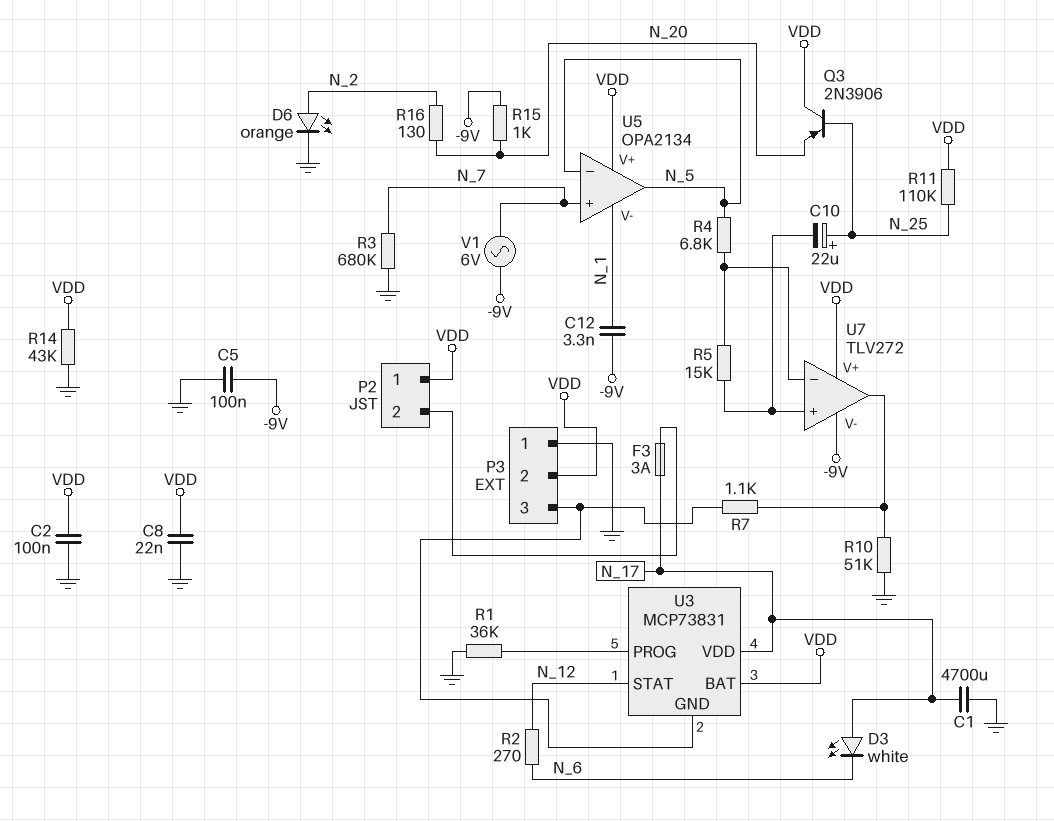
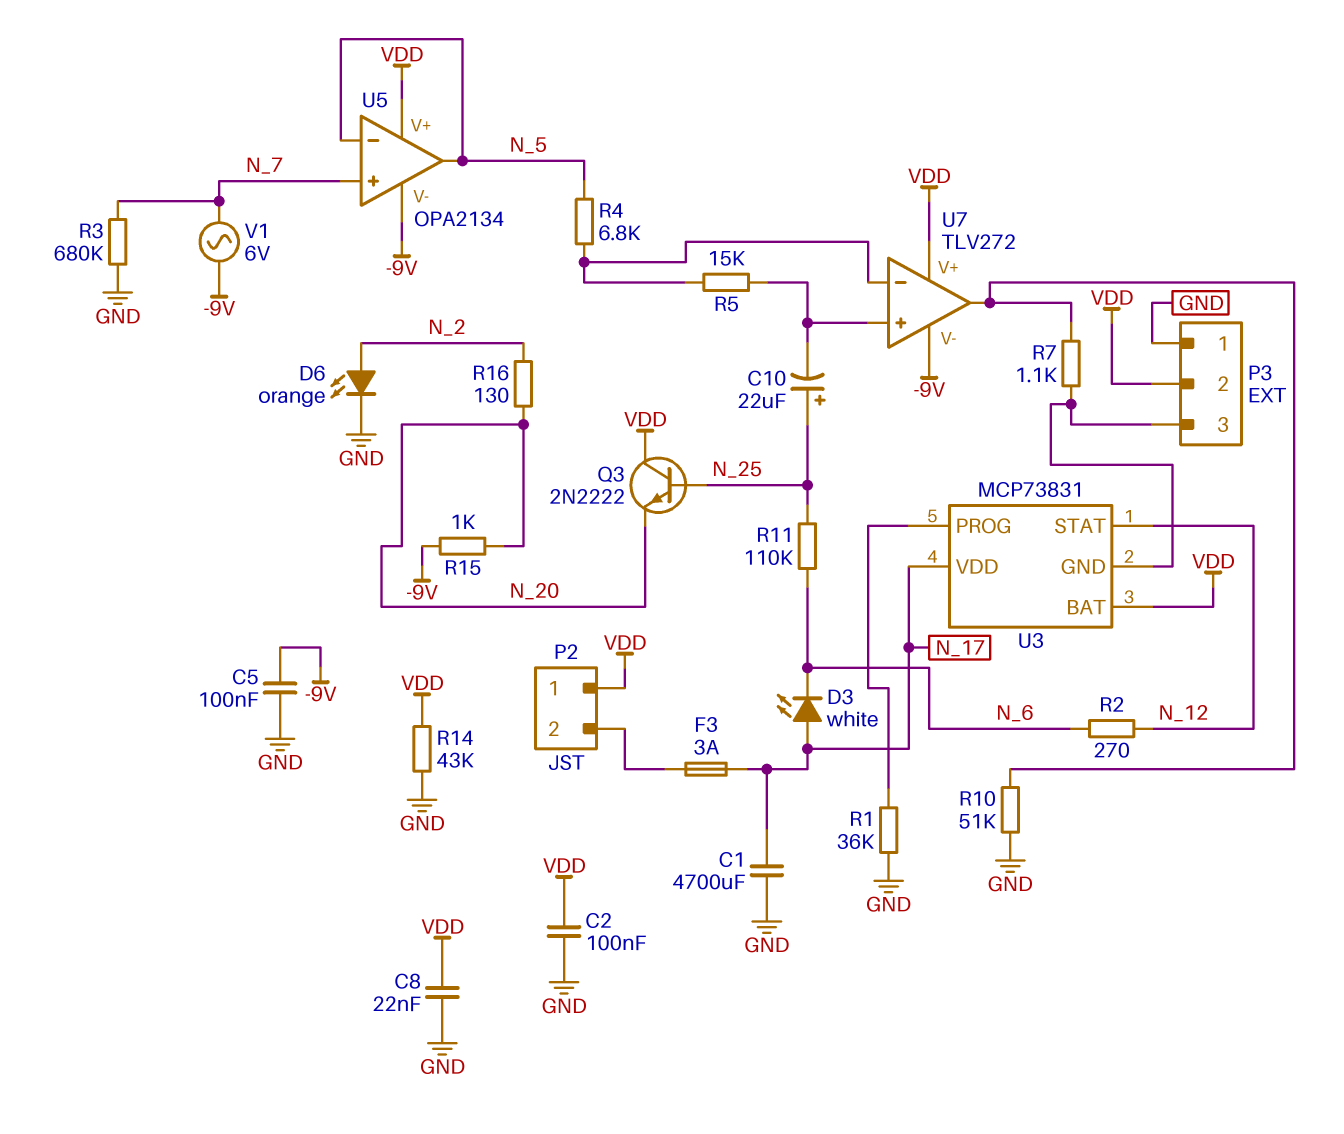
C12: 3.3nF (-9V, N_1) -> none
Q3: PNP 2N3906 (B N_25, C VDD, E N_20) -> NPN 2N2222 (B N_25, C VDD, E N_20)
R11: 110k (N_25, VDD) -> 110k (N_6, N_25)
U5 pin V-: N_1 -> -9V

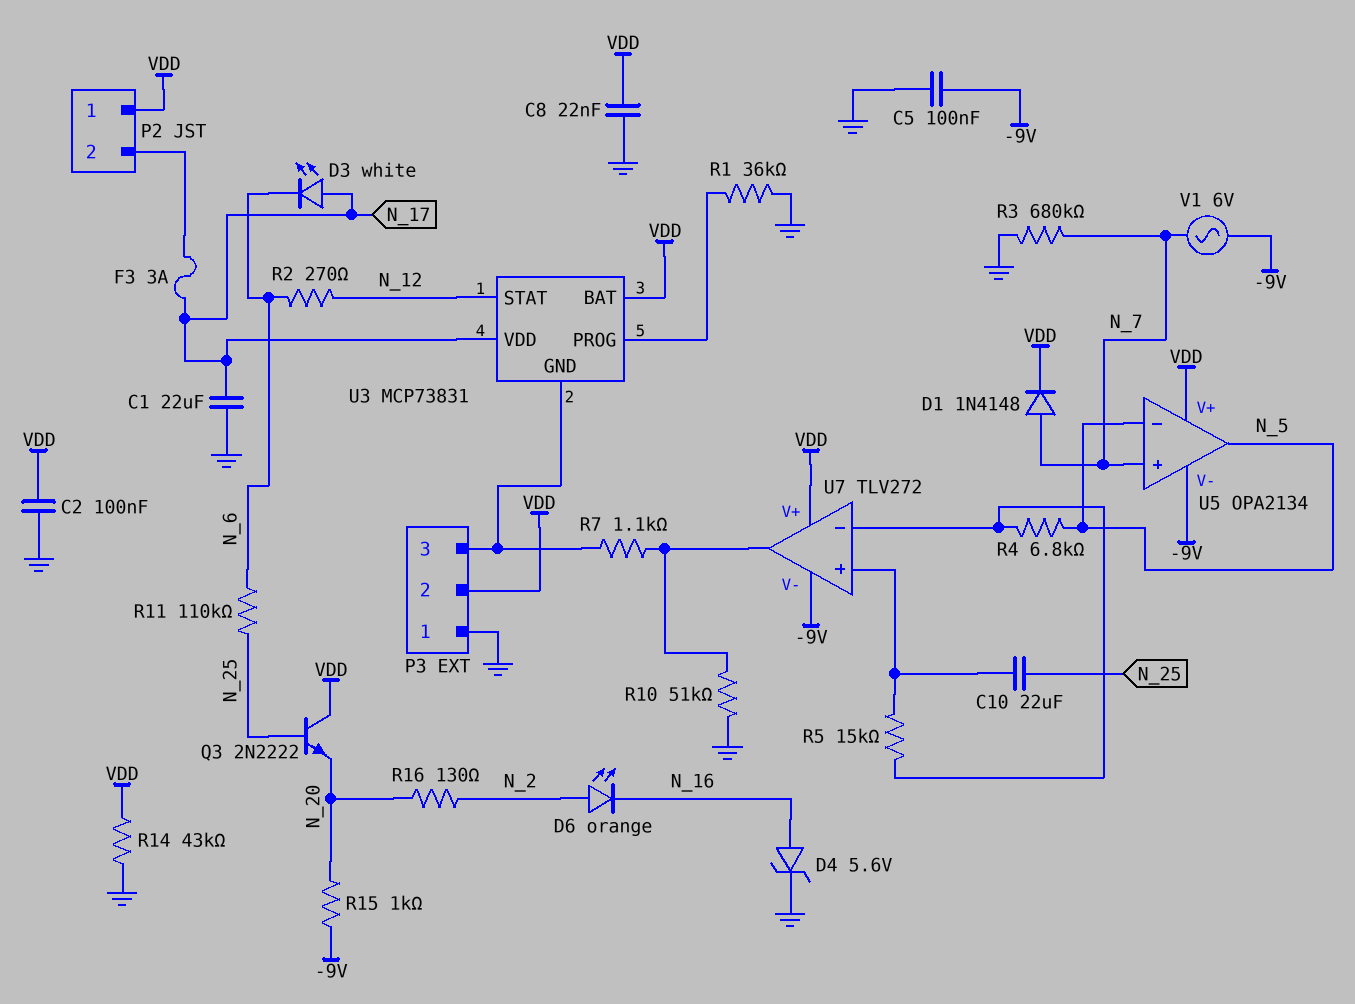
C1: 4700uF (GND, N_17) -> 22uF (GND, N_17)
C10: 22uF (plus N_25, minus U7/in+) -> 22uF (N_25, U7/in+)
D1: none -> diode 1N4148 (A N_7, K VDD)
D4: none -> zener 5.6V (A N_16, K GND)
D6: LED orange (A N_2, K GND) -> LED orange (A N_2, K N_16)

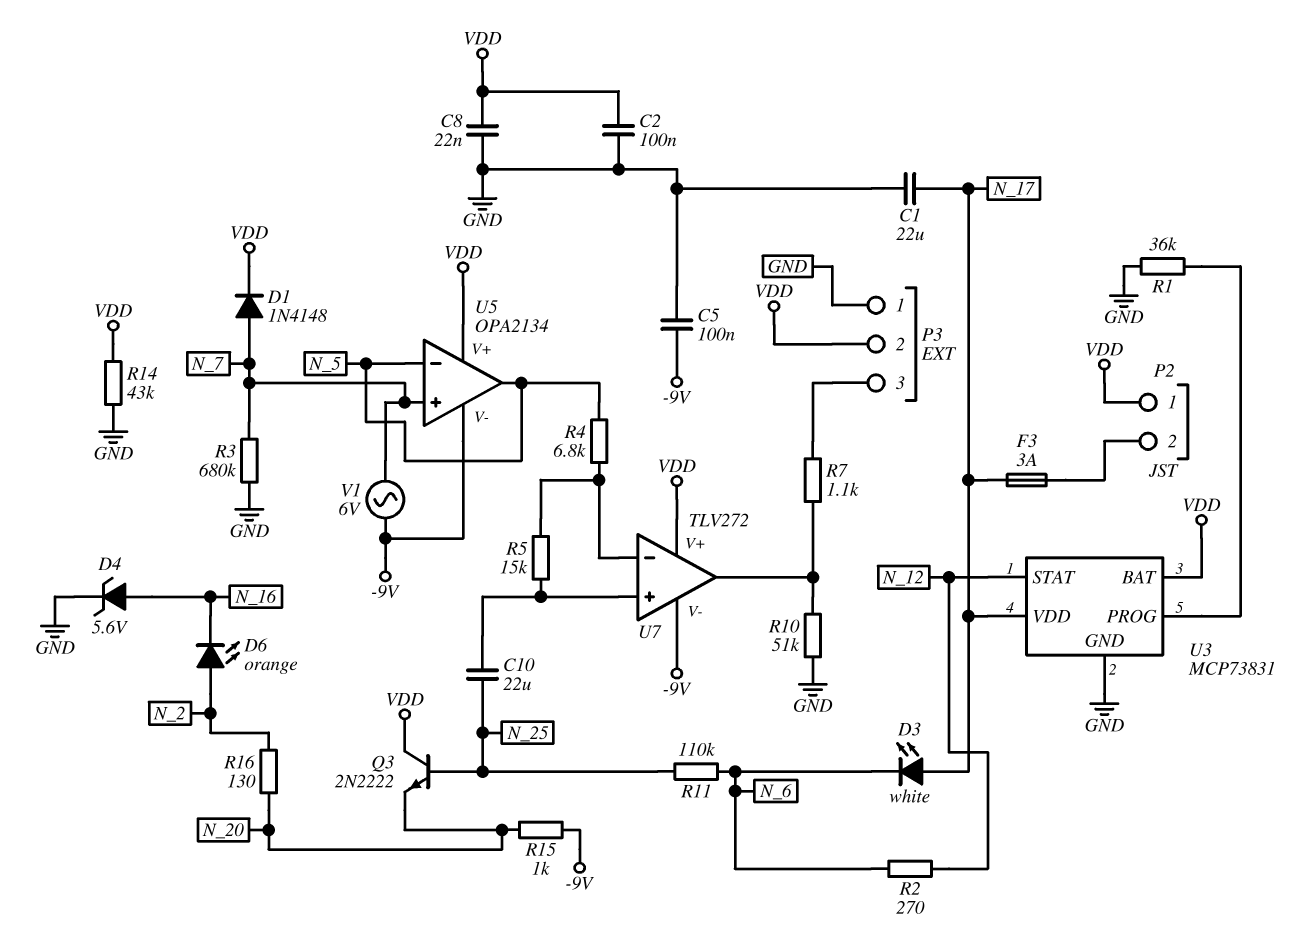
U3 pin GND: P3/3 -> GND

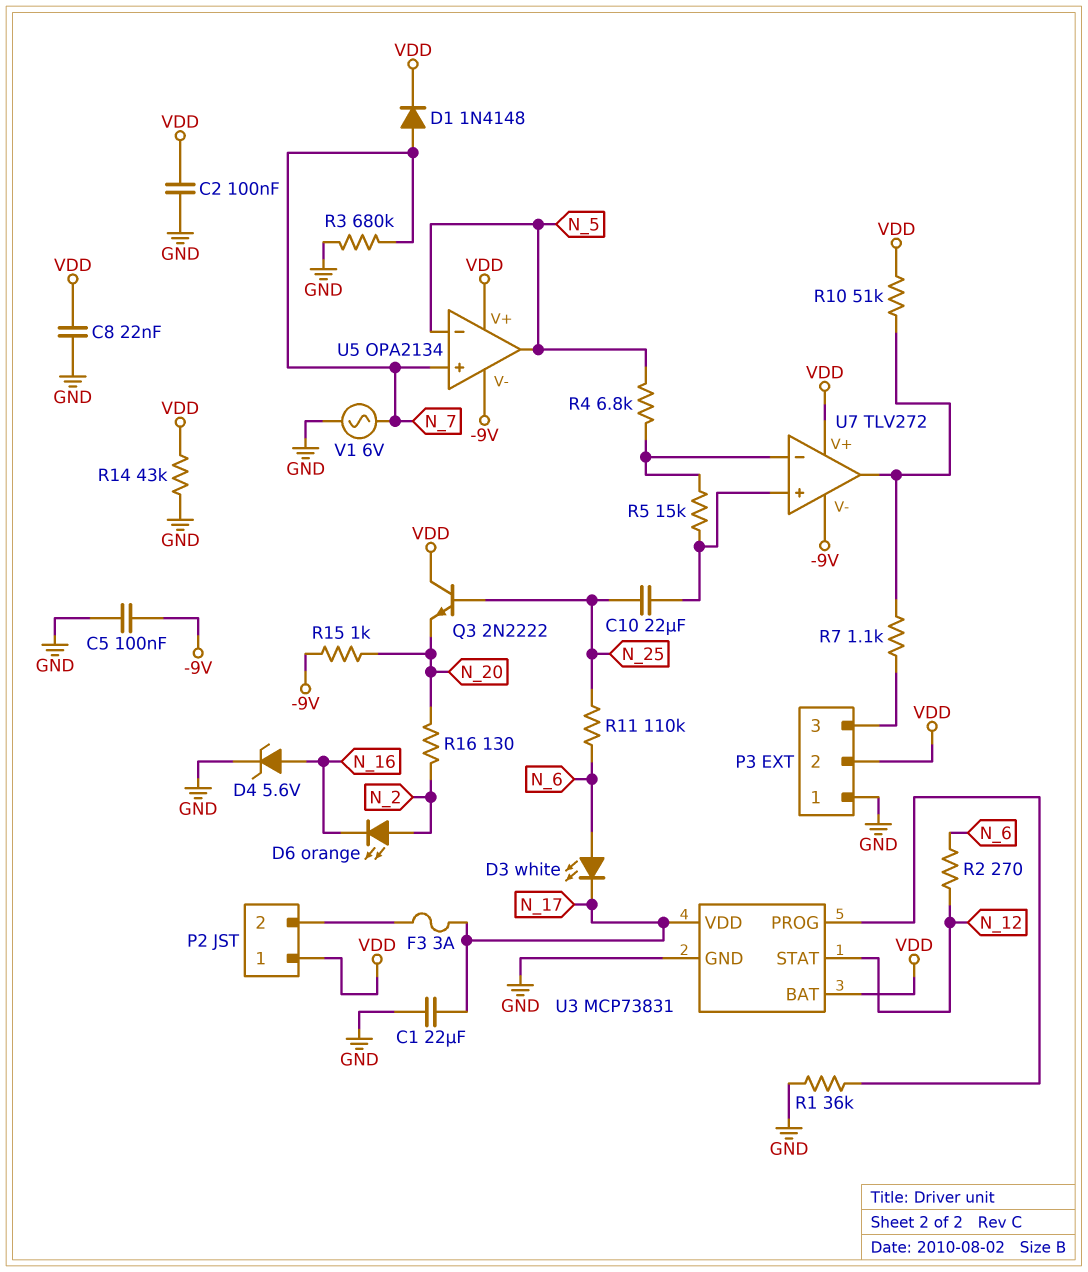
D3: LED white (A N_17, K N_6) -> LED white (A N_6, K N_17)
R10: 51k (GND, U7/out) -> 51k (U7/out, VDD)
V1: AC 6V (-9V, N_7) -> AC 6V (GND, N_7)

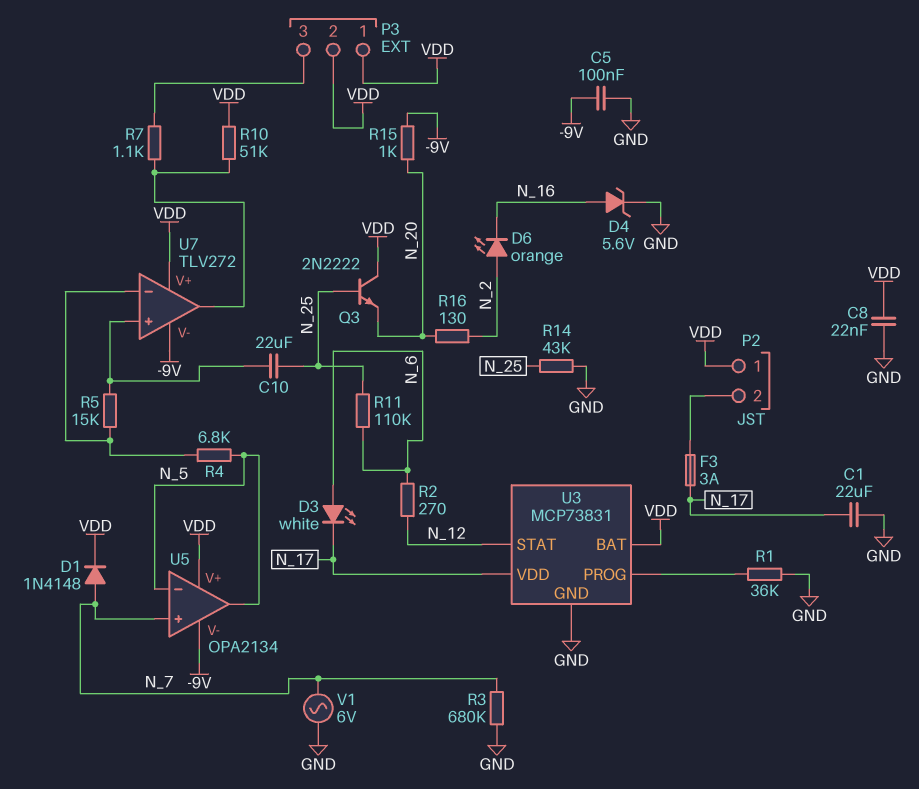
C2: 100nF (GND, VDD) -> none
P3 pin 1: GND -> VDD
R14: 43k (GND, VDD) -> 43k (GND, N_25)

